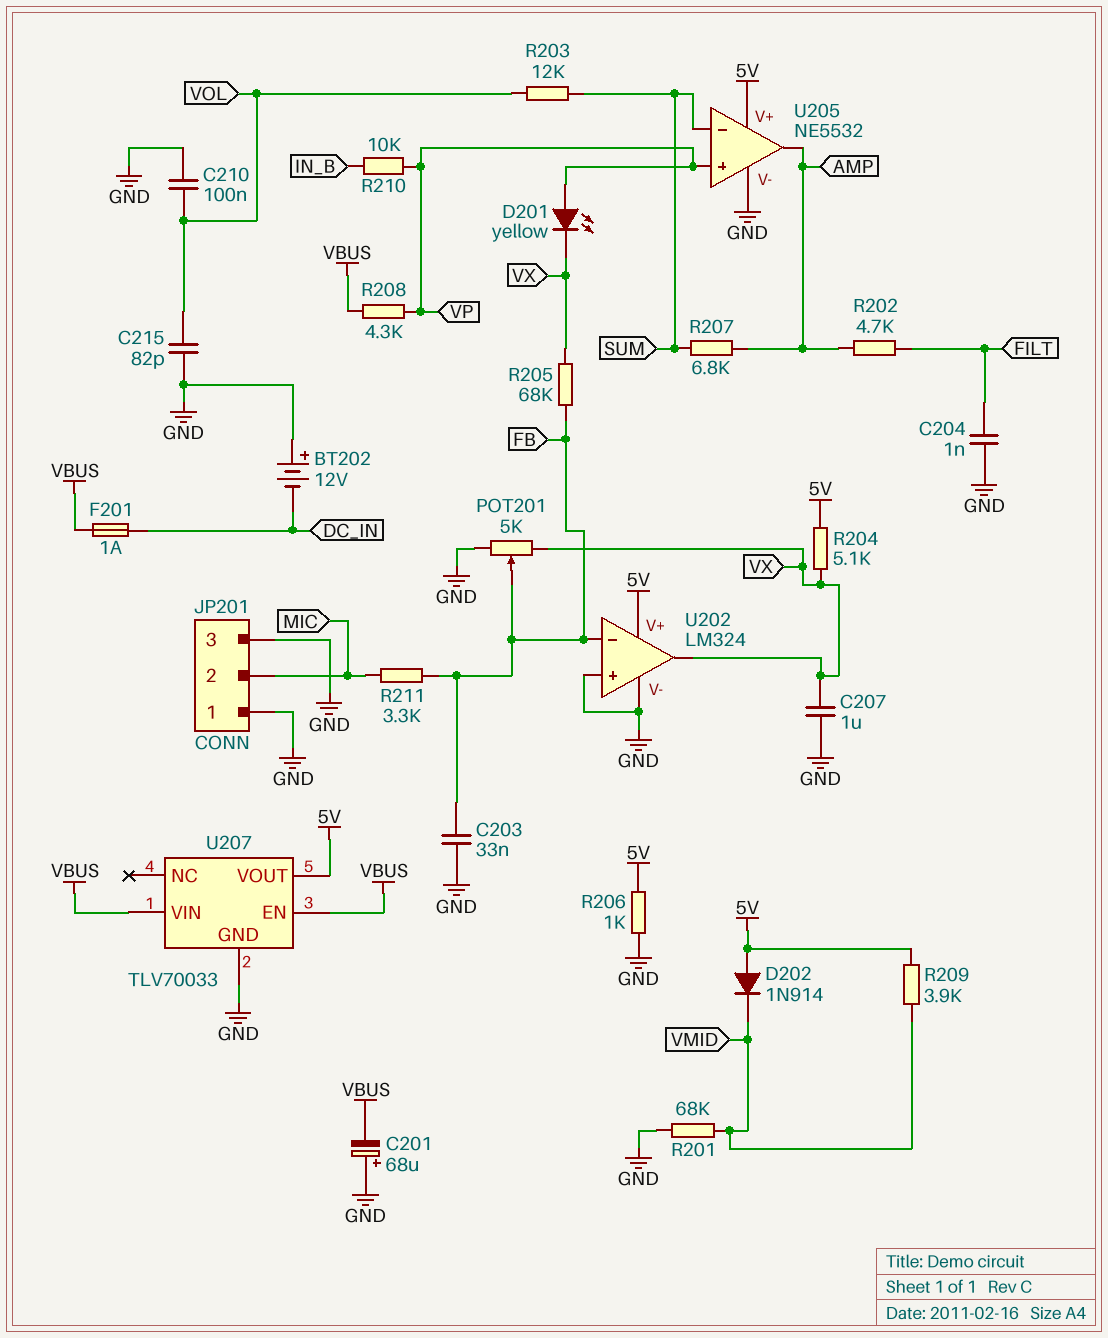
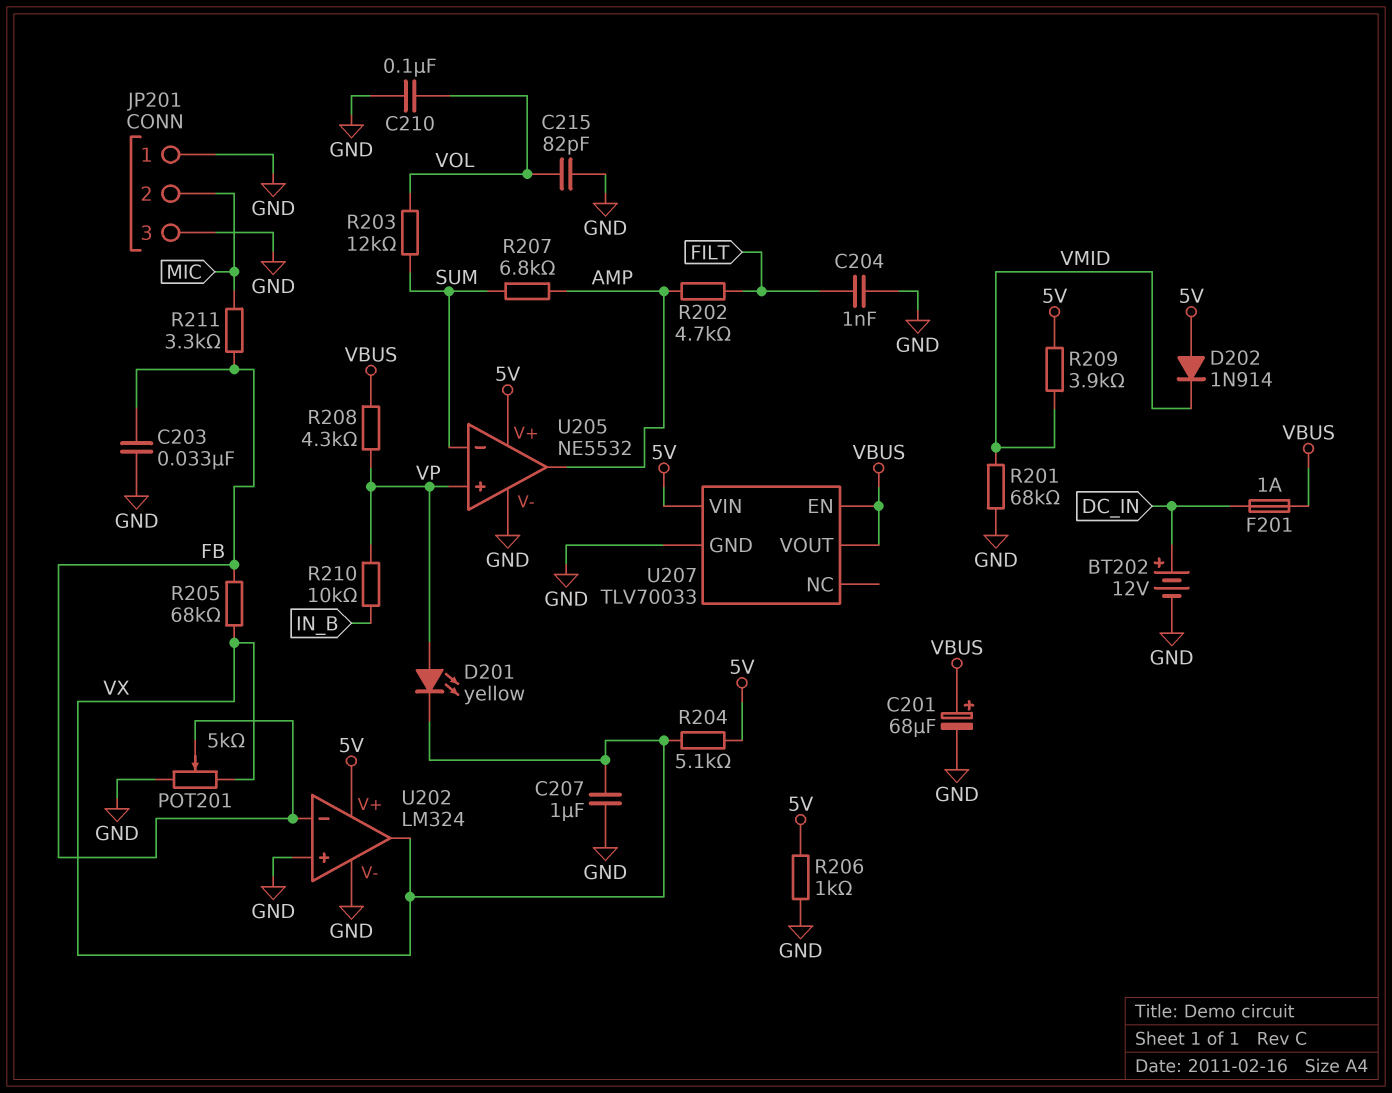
BT202: 12V (plus GND, minus DC_IN) -> 12V (plus DC_IN, minus GND)
C201: 68uF (plus GND, minus VBUS) -> 68uF (plus VBUS, minus GND)
U207 pin VIN: VBUS -> 5V
U207 pin VOUT: 5V -> VBUS

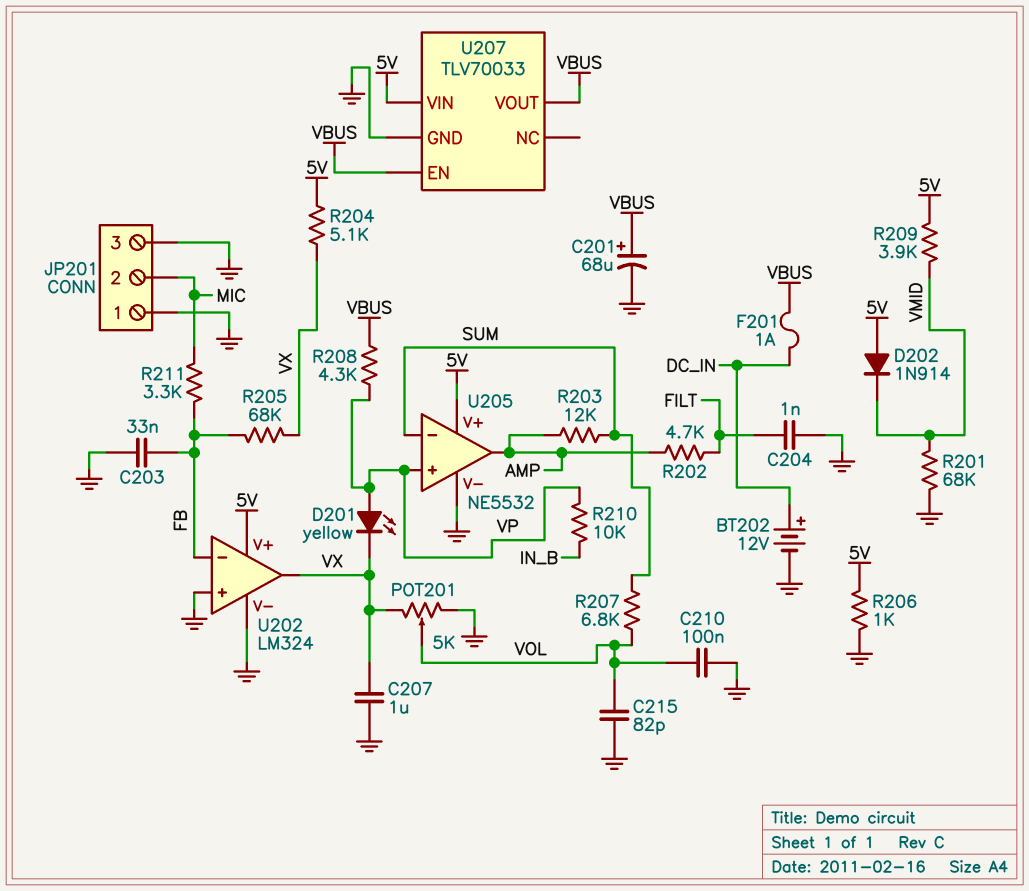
POT201: 5k (GND, VX, wiper FB) -> 5k (GND, VX, wiper VOL)
R203: 12k (SUM, VOL) -> 12k (AMP, SUM)
R207: 6.8k (AMP, SUM) -> 6.8k (SUM, VOL)

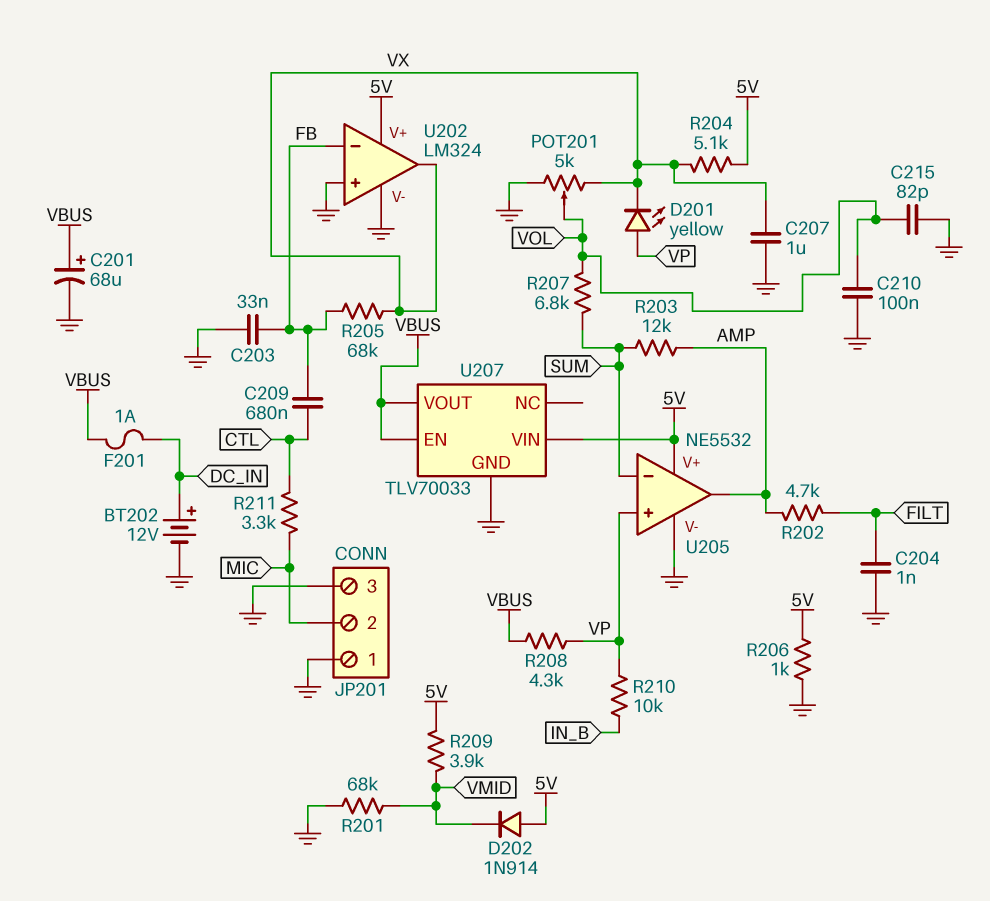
C209: none -> 680nF (CTL, FB)
R211: 3.3k (FB, MIC) -> 3.3k (CTL, MIC)

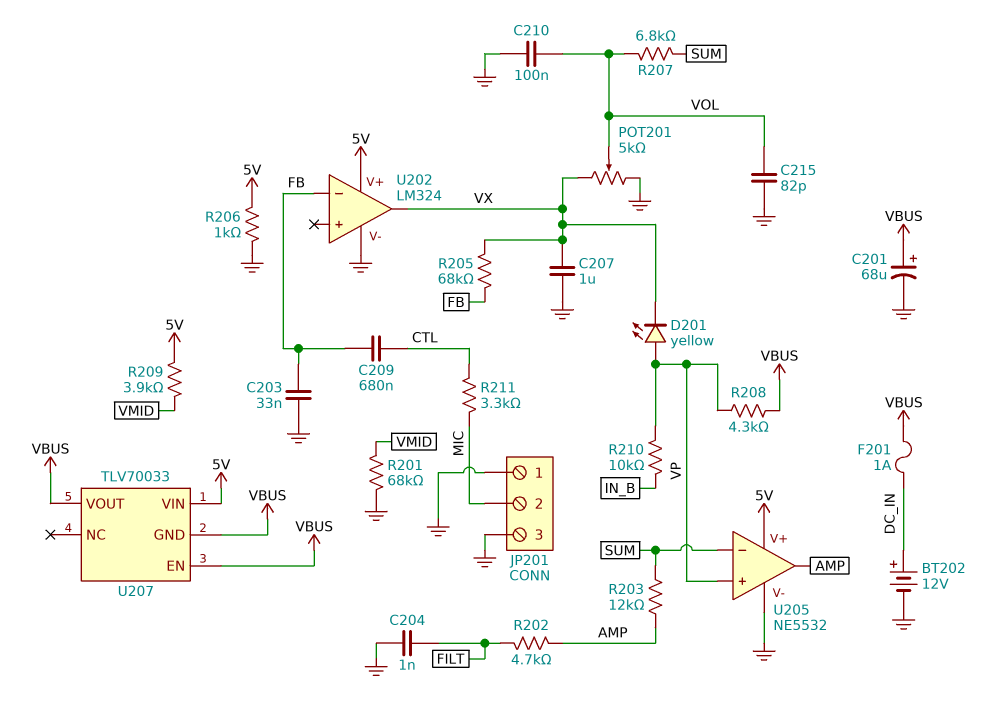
D202: diode 1N914 (A 5V, K VMID) -> none
R204: 5.1k (5V, VX) -> none
U202 pin in+: GND -> none
U207 pin GND: GND -> VBUS

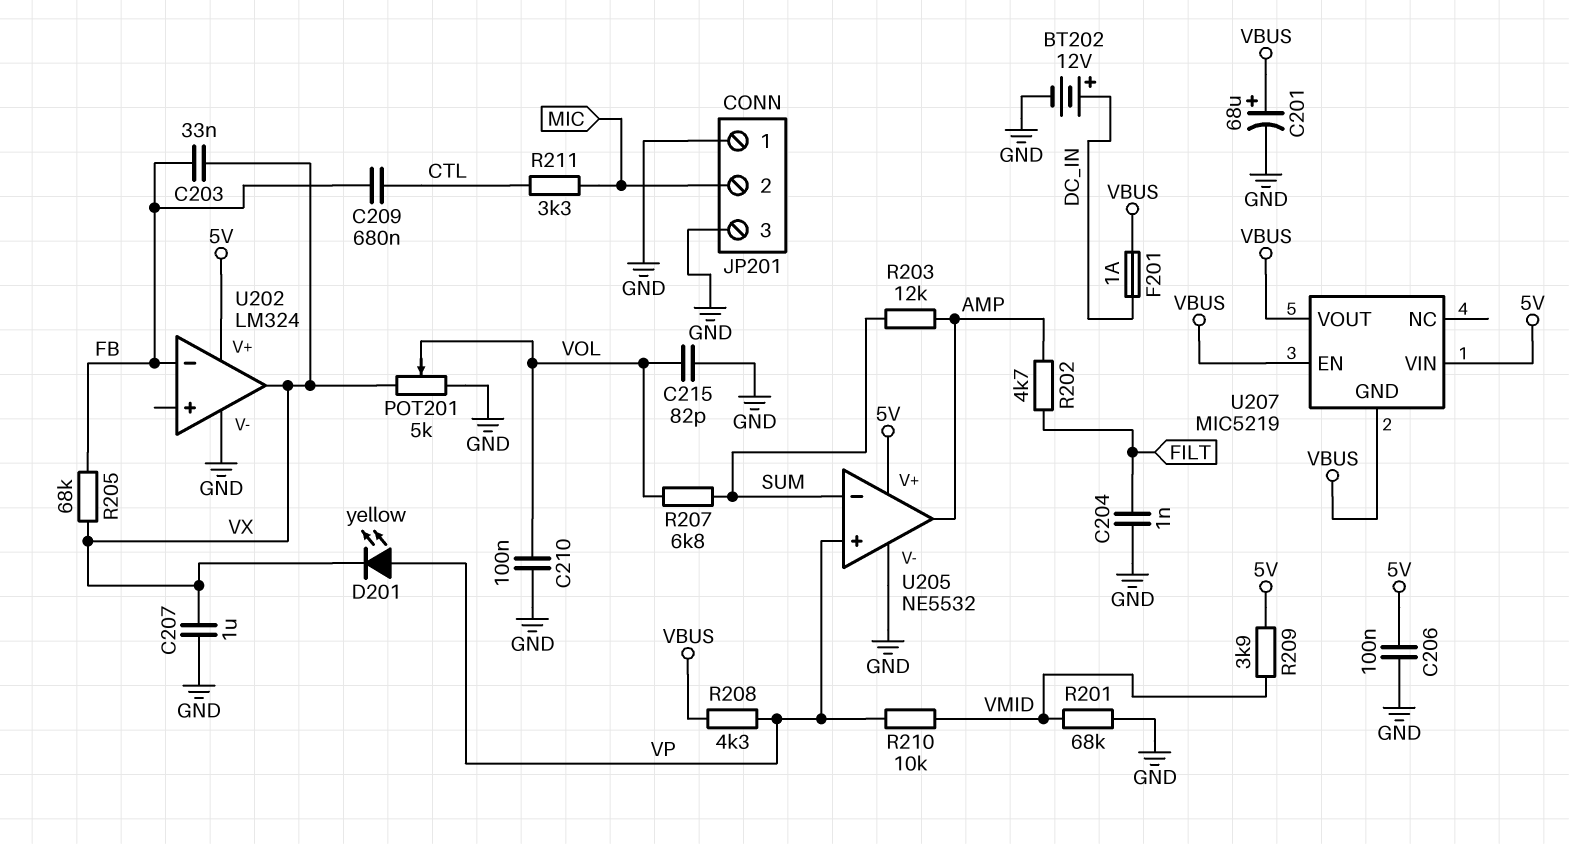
C203: 33nF (FB, GND) -> 33nF (FB, VX)
C206: none -> 100nF (5V, GND)
R206: 1k (5V, GND) -> none
R210: 10k (IN_B, VP) -> 10k (VMID, VP)
U207: TLV70033 -> MIC5219

